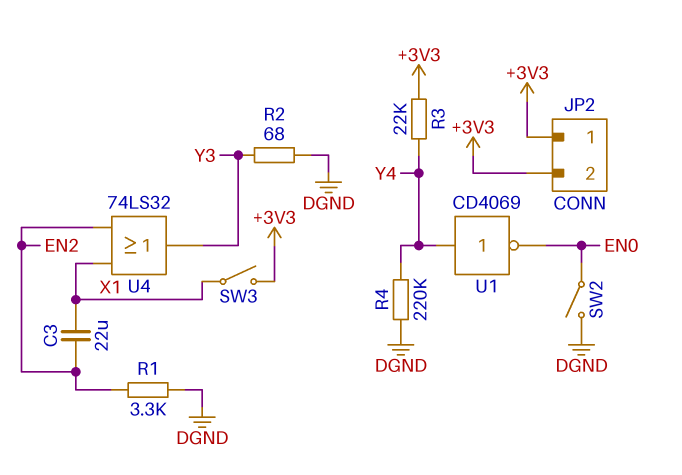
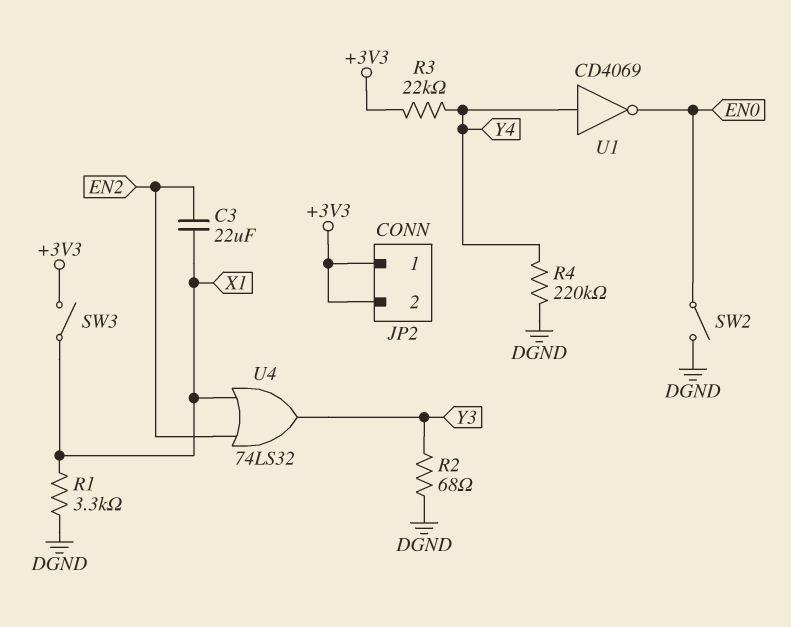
R1: 3.3k (DGND, EN2) -> 3.3k (DGND, X1)

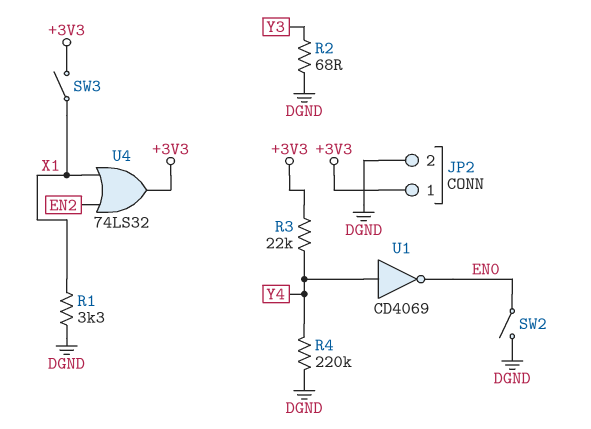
C3: 22uF (EN2, X1) -> none
JP2 pin 2: +3V3 -> DGND
U4: OR 74LS32 (in EN2, in X1, out Y3) -> OR 74LS32 (in EN2, in X1, out +3V3)

